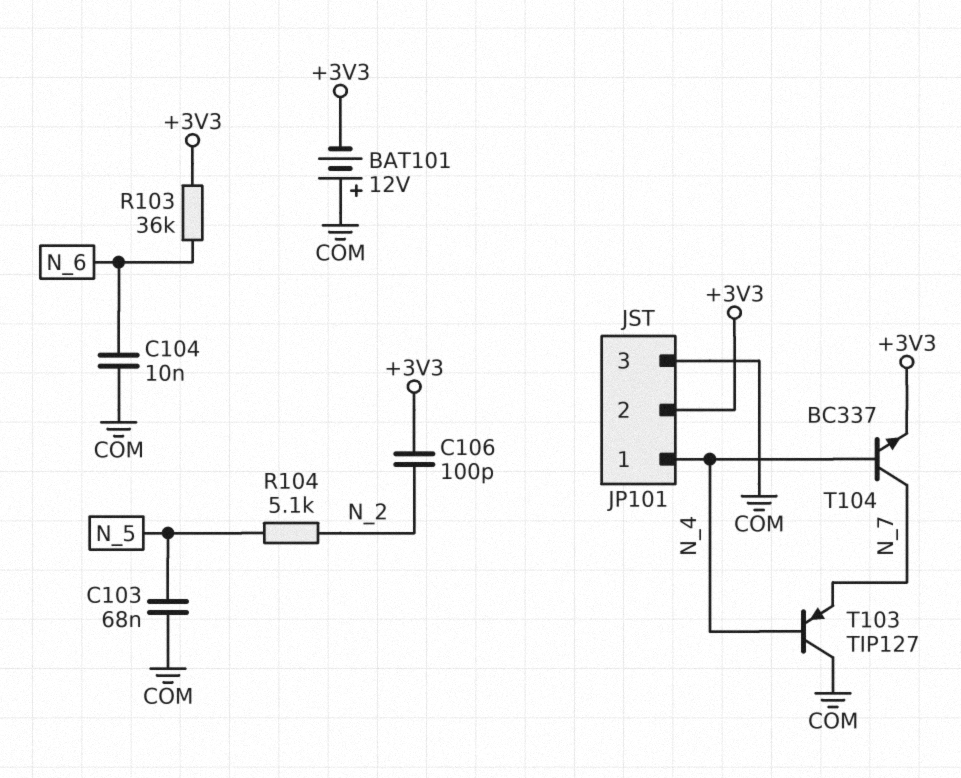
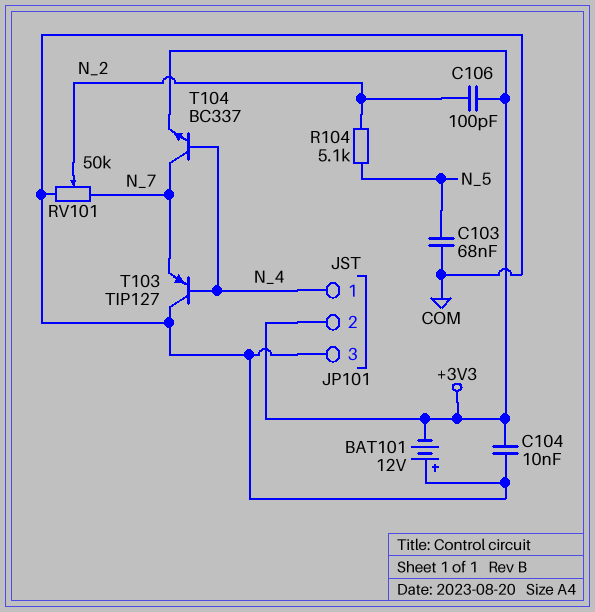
C104: 10nF (COM, N_6) -> 10nF (+3V3, COM)
R103: 36k (+3V3, N_6) -> none
RV101: none -> 50k (COM, N_7, wiper N_2)

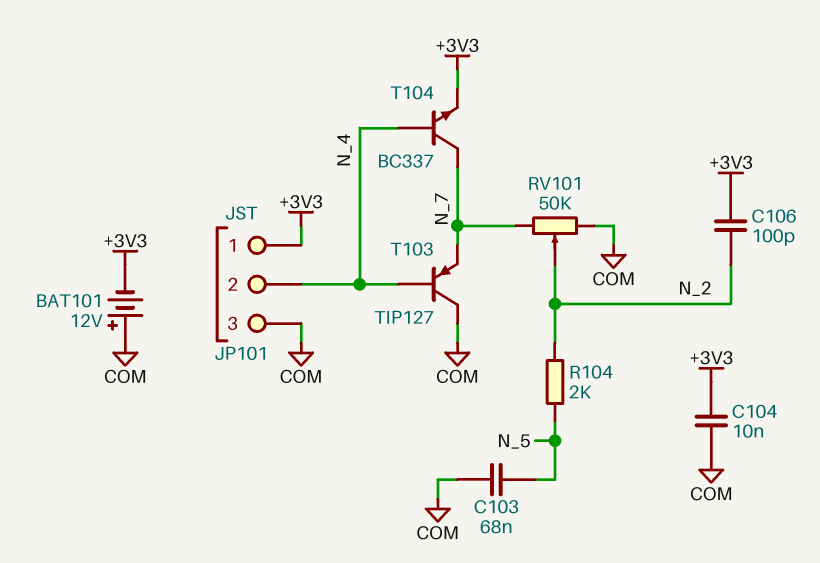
JP101 pin 1: N_4 -> +3V3
JP101 pin 2: +3V3 -> N_4
R104: 5.1k (N_2, N_5) -> 2k (N_2, N_5)

